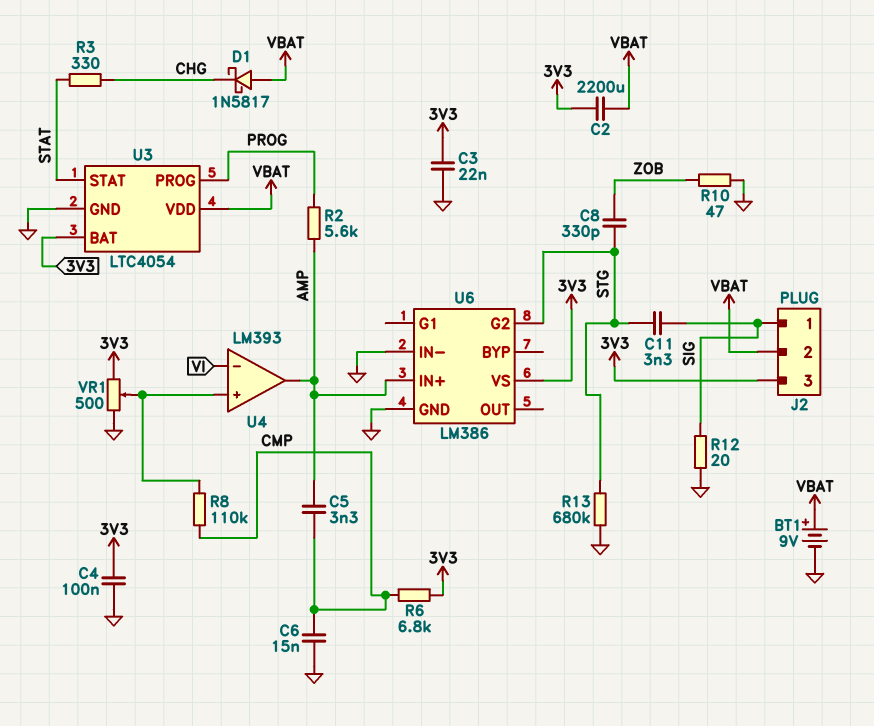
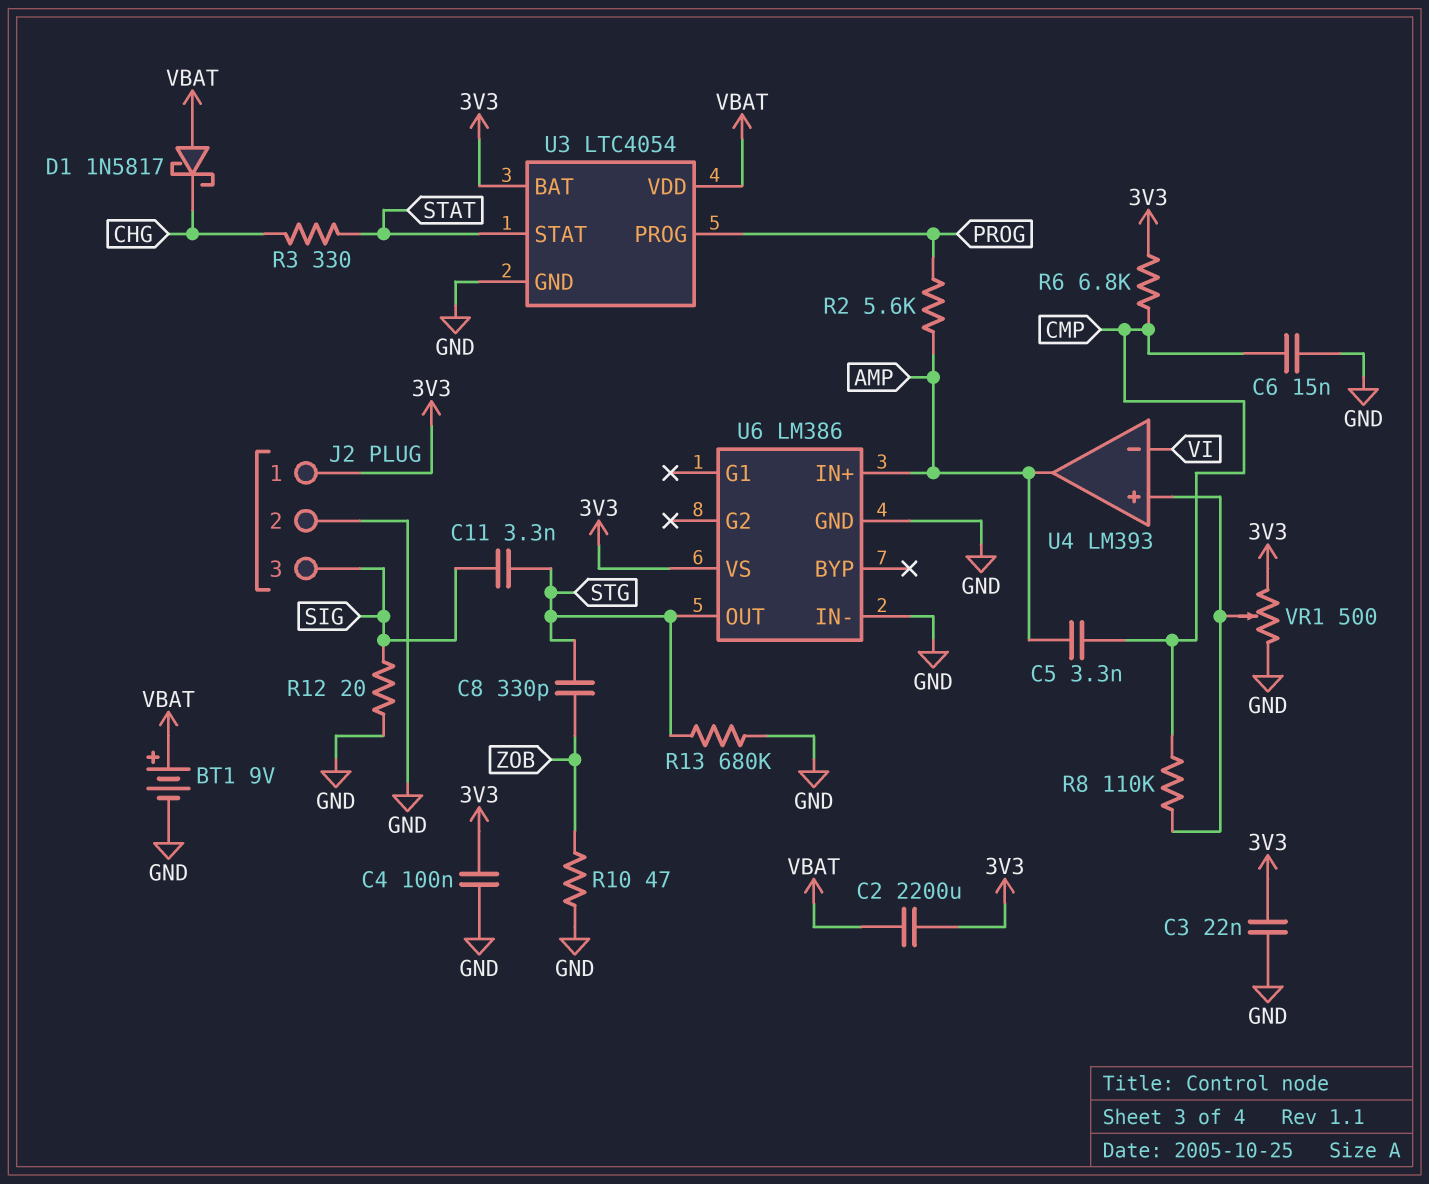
J2 pin 1: SIG -> 3V3
J2 pin 2: VBAT -> GND
J2 pin 3: 3V3 -> SIG
U6 pin G2: STG -> none
U6 pin OUT: none -> STG

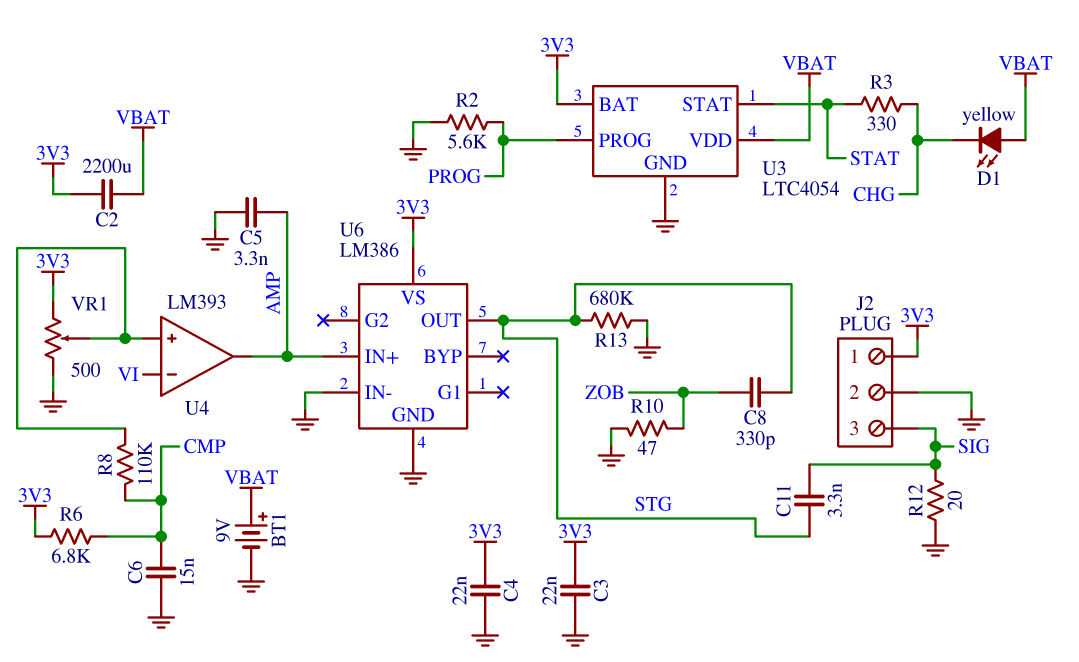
C4: 100nF (3V3, GND) -> 22nF (3V3, GND)
C5: 3.3nF (AMP, CMP) -> 3.3nF (AMP, GND)
D1: schottky 1N5817 (A VBAT, K CHG) -> LED yellow (A VBAT, K CHG)
R2: 5.6k (AMP, PROG) -> 5.6k (GND, PROG)

